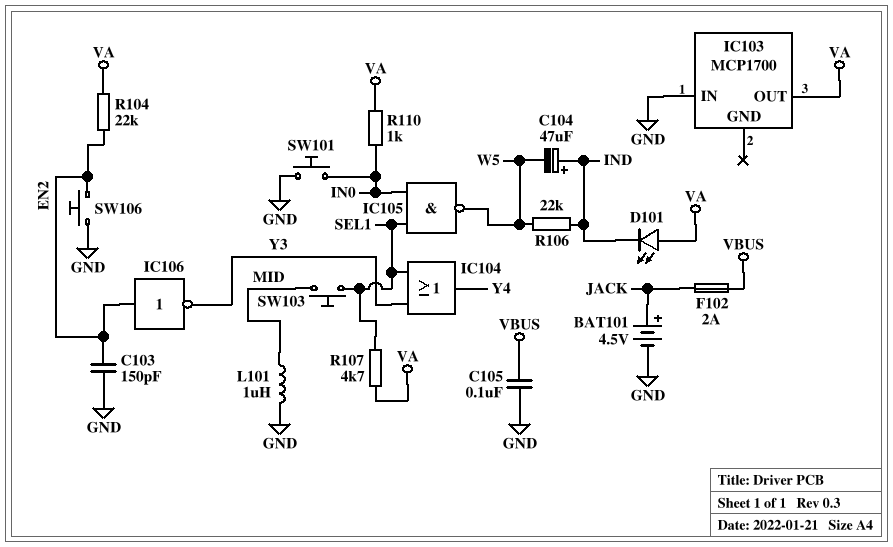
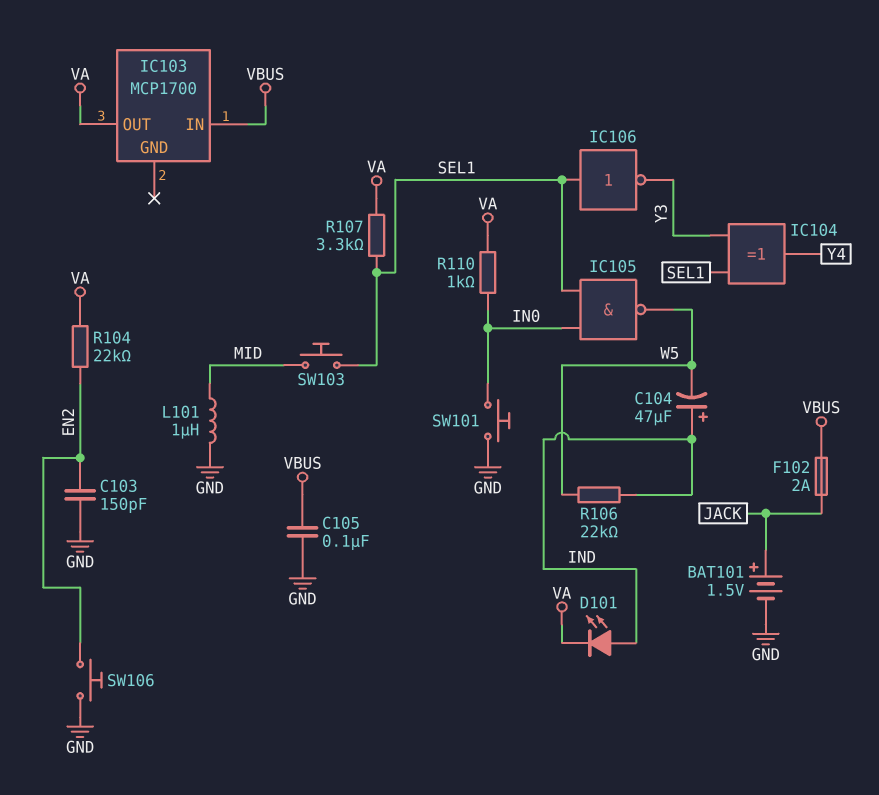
BAT101: 4.5V (plus JACK, minus GND) -> 1.5V (plus JACK, minus GND)
D101: LED (A VA, K IND) -> LED (A IND, K VA)
IC103 pin IN: GND -> VBUS
IC104: OR (in SEL1, in Y3, out Y4) -> XOR (in SEL1, in Y3, out Y4)
IC106: NOT (in EN2, out Y3) -> NOT (in SEL1, out Y3)
R107: 4.7k (SEL1, VA) -> 3.3k (SEL1, VA)

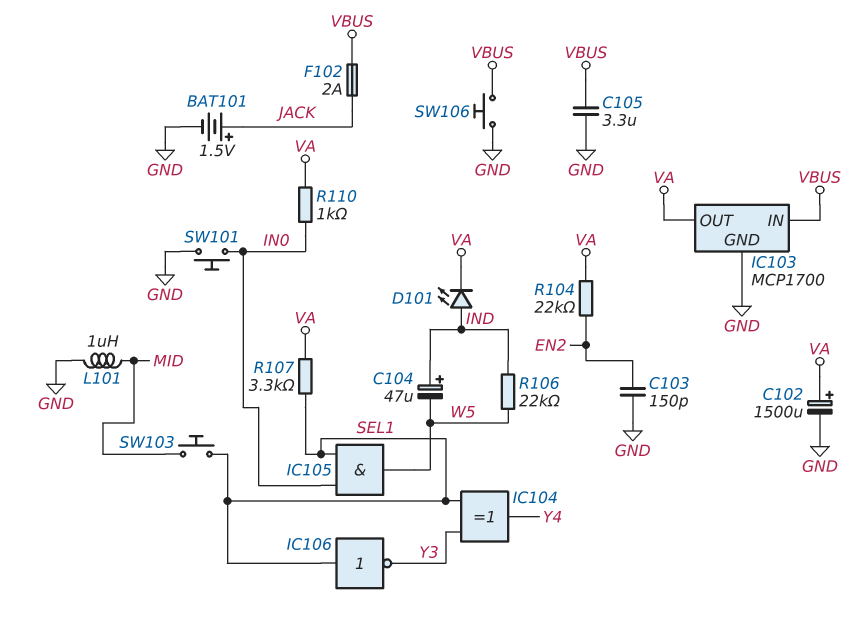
C102: none -> 1500uF (plus VA, minus GND)
C105: 100nF (GND, VBUS) -> 3.3uF (GND, VBUS)
IC103 pin GND: none -> GND
IC105: NAND (in IN0, in SEL1, out W5) -> AND (in IN0, in SEL1, out W5)
SW106: button (EN2, GND) -> button (GND, VBUS)

